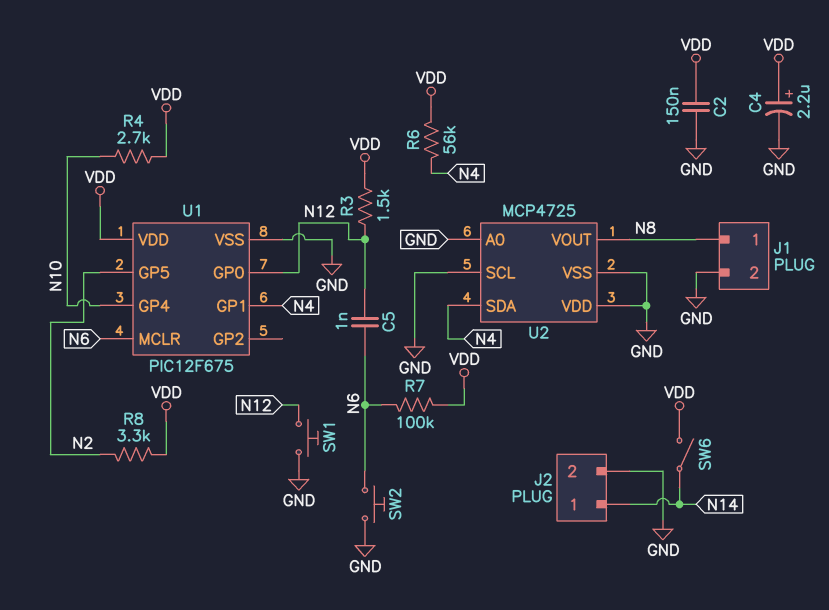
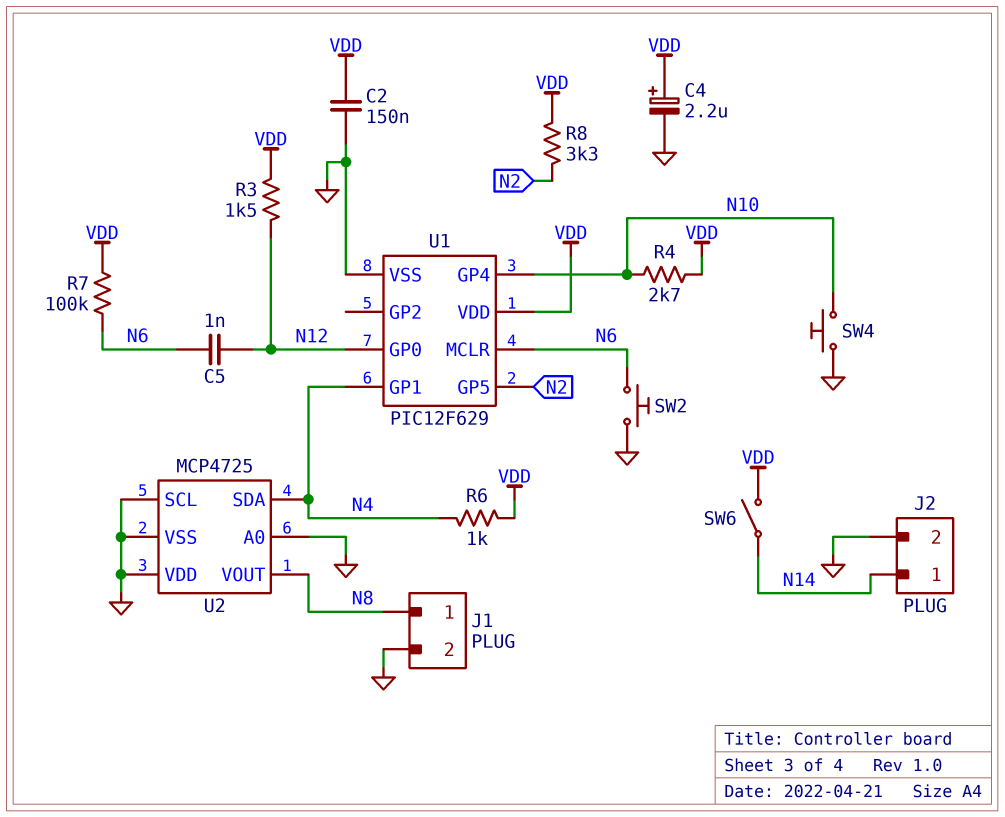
R6: 56k (N4, VDD) -> 1k (N4, VDD)
SW1: button (GND, N12) -> none
SW4: none -> button (GND, N10)
U1: PIC12F675 -> PIC12F629

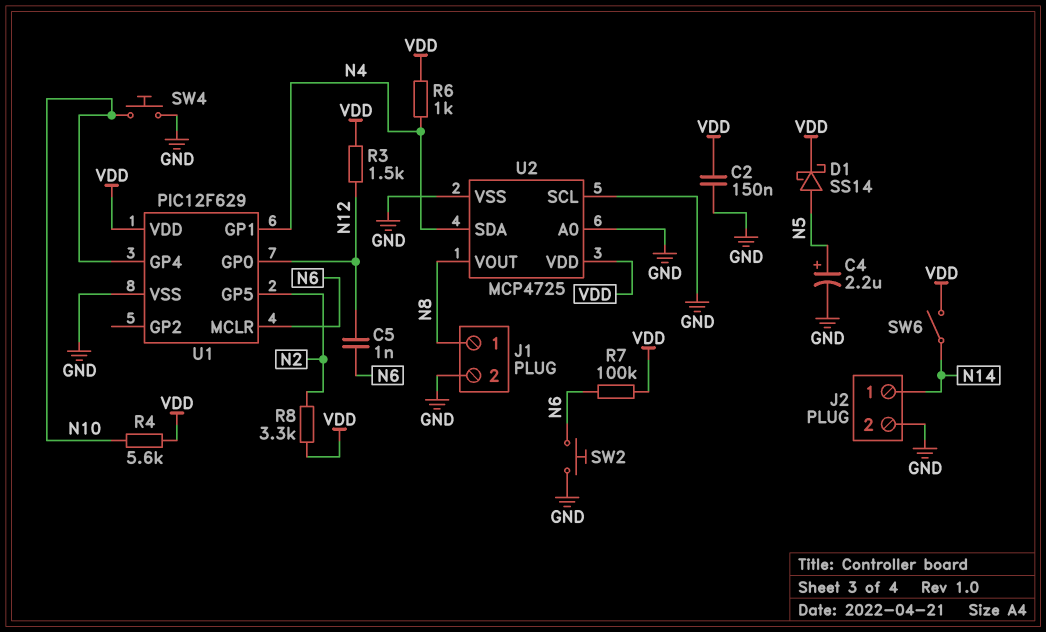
C4: 2.2uF (plus VDD, minus GND) -> 2.2uF (plus N5, minus GND)
D1: none -> schottky SS14 (A N5, K VDD)
R4: 2.7k (N10, VDD) -> 5.6k (N10, VDD)
U2 pin VDD: GND -> VDD

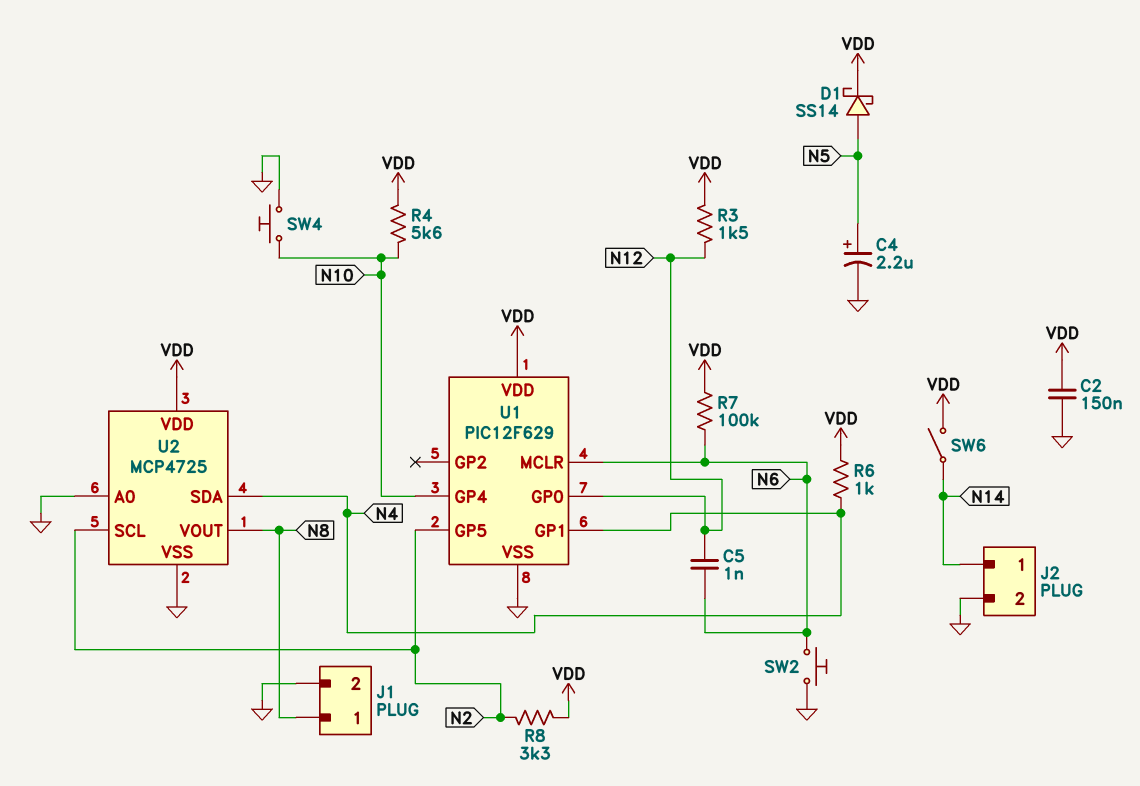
U2 pin SCL: GND -> N2

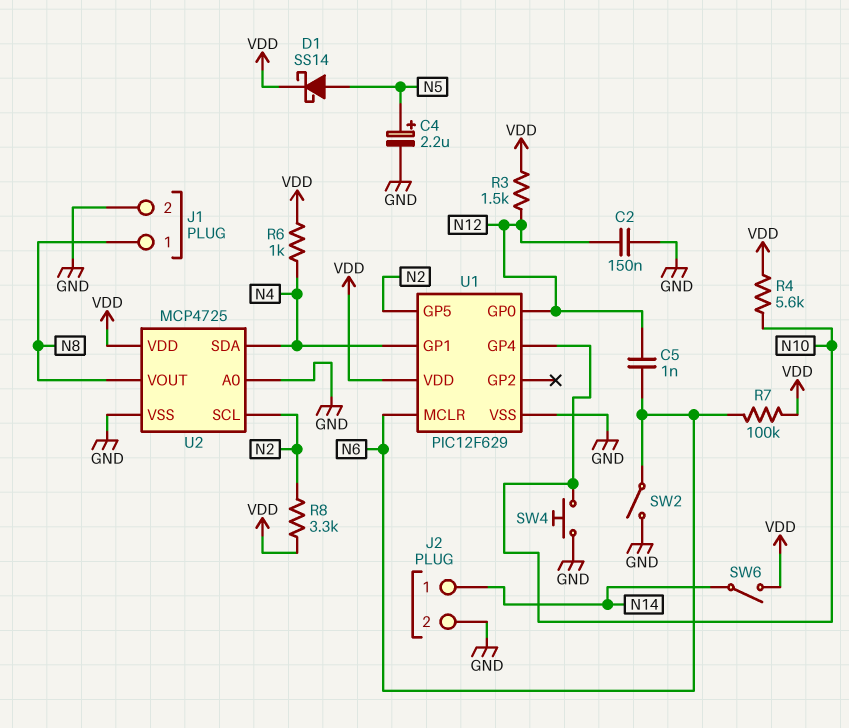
C2: 150nF (GND, VDD) -> 150nF (GND, N12)
SW2: button (GND, N6) -> switch (GND, N6)

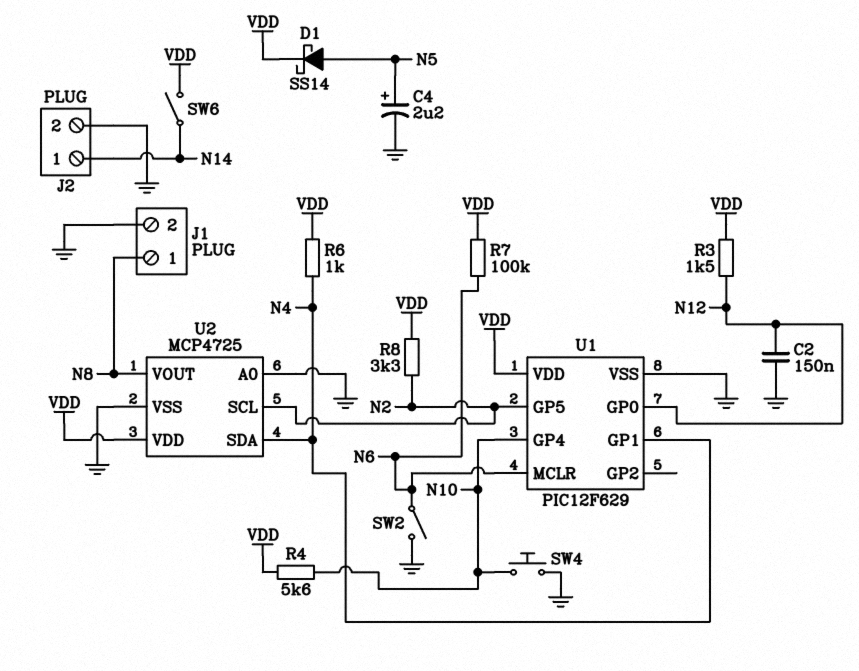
C5: 1nF (N6, N12) -> none

